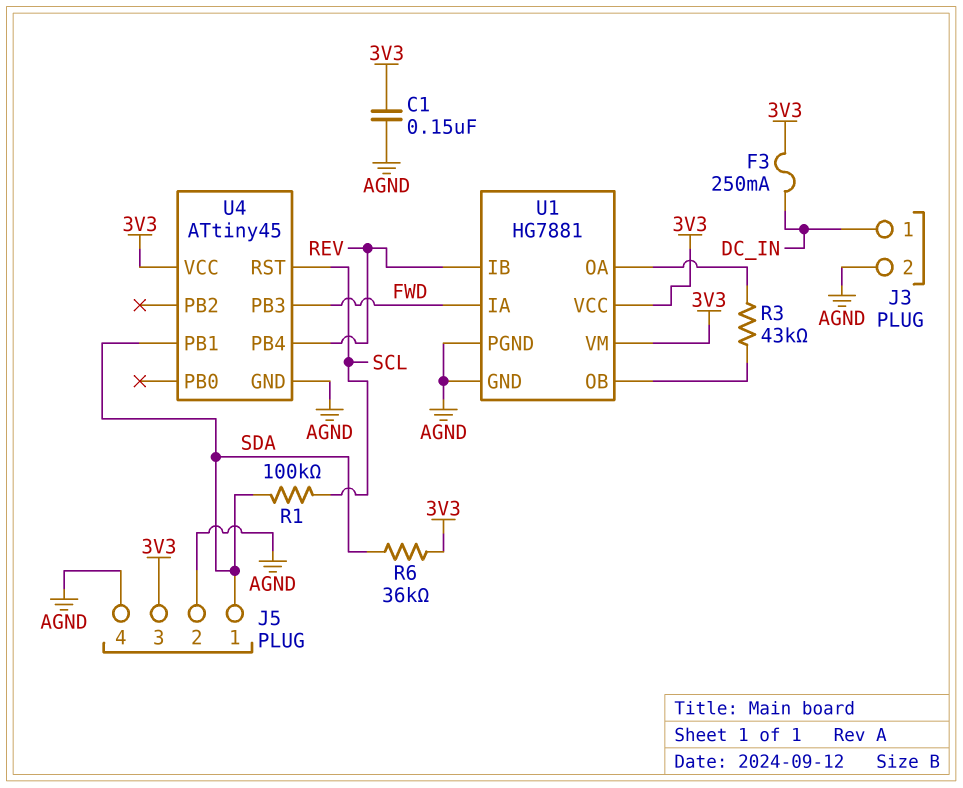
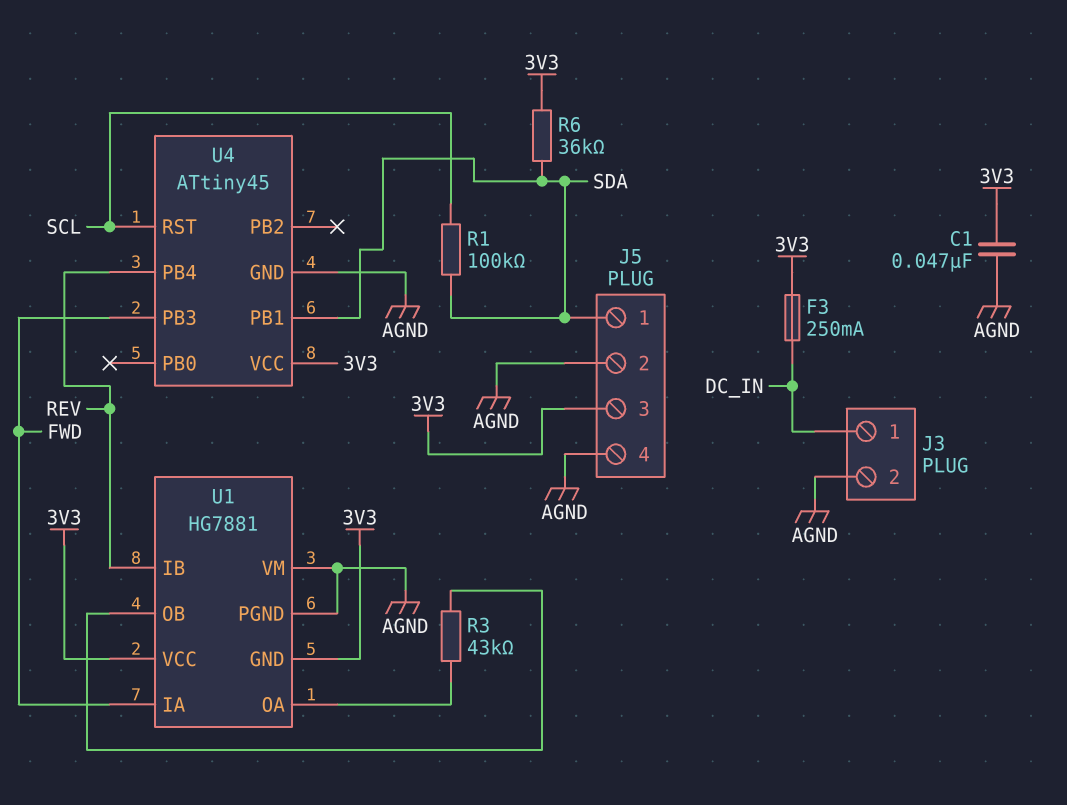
C1: 150nF (3V3, AGND) -> 47nF (3V3, AGND)
U1 pin GND: AGND -> 3V3
U1 pin VM: 3V3 -> AGND

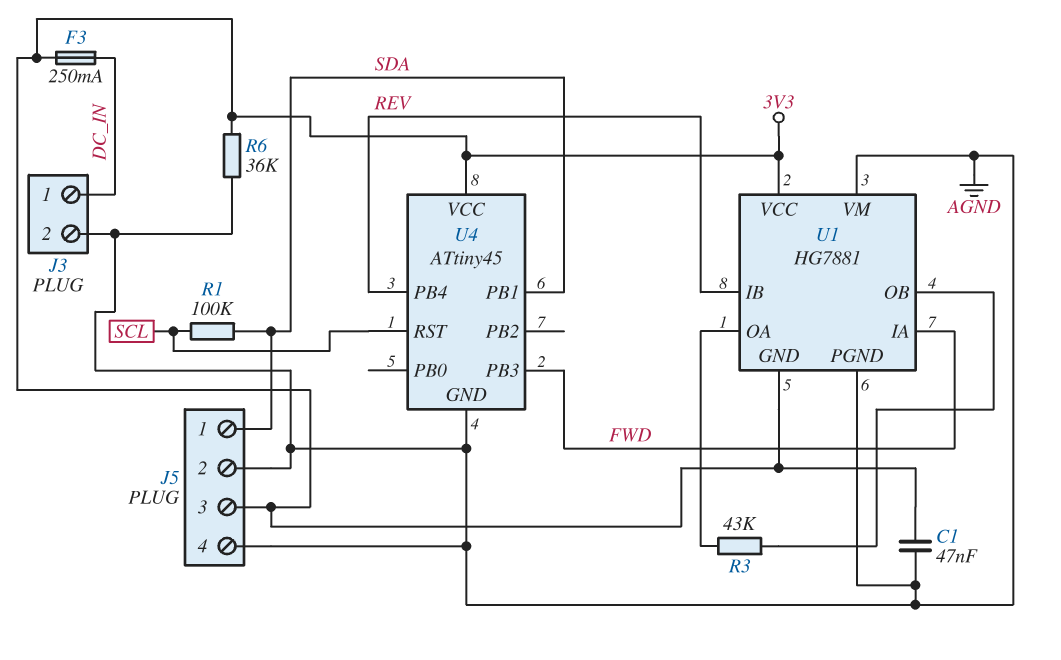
R6: 36k (3V3, SDA) -> 36k (3V3, AGND)

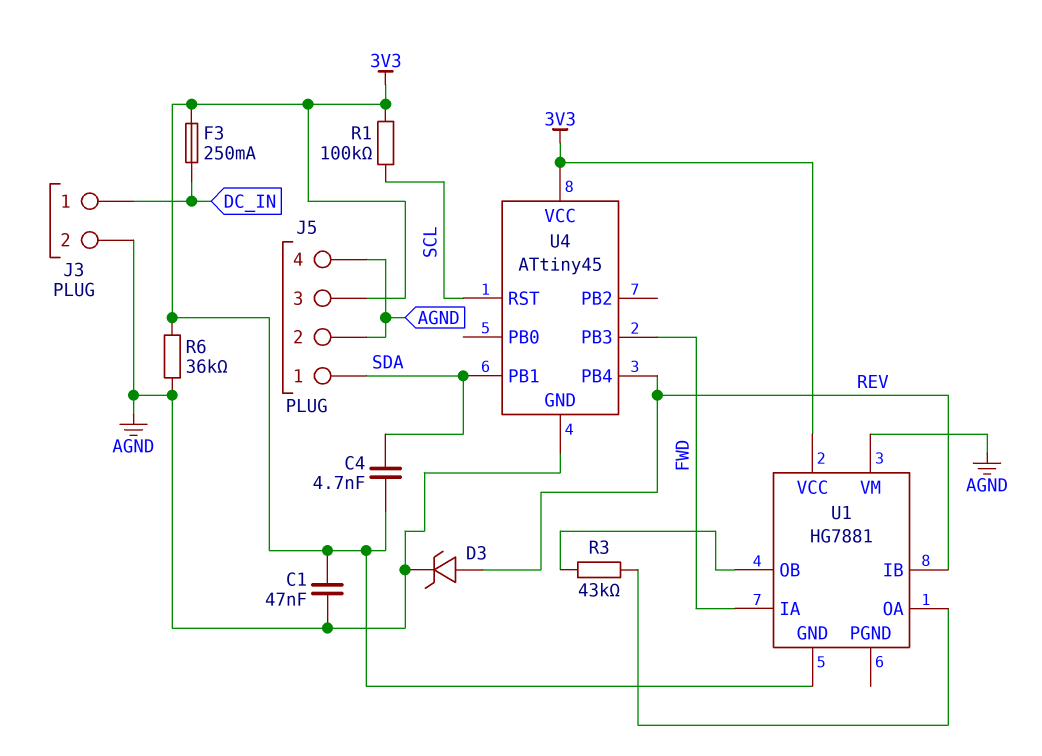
C4: none -> 4.7nF (3V3, SDA)
D3: none -> zener (A REV, K AGND)
R1: 100k (SCL, SDA) -> 100k (3V3, SCL)
U1 pin PGND: AGND -> none

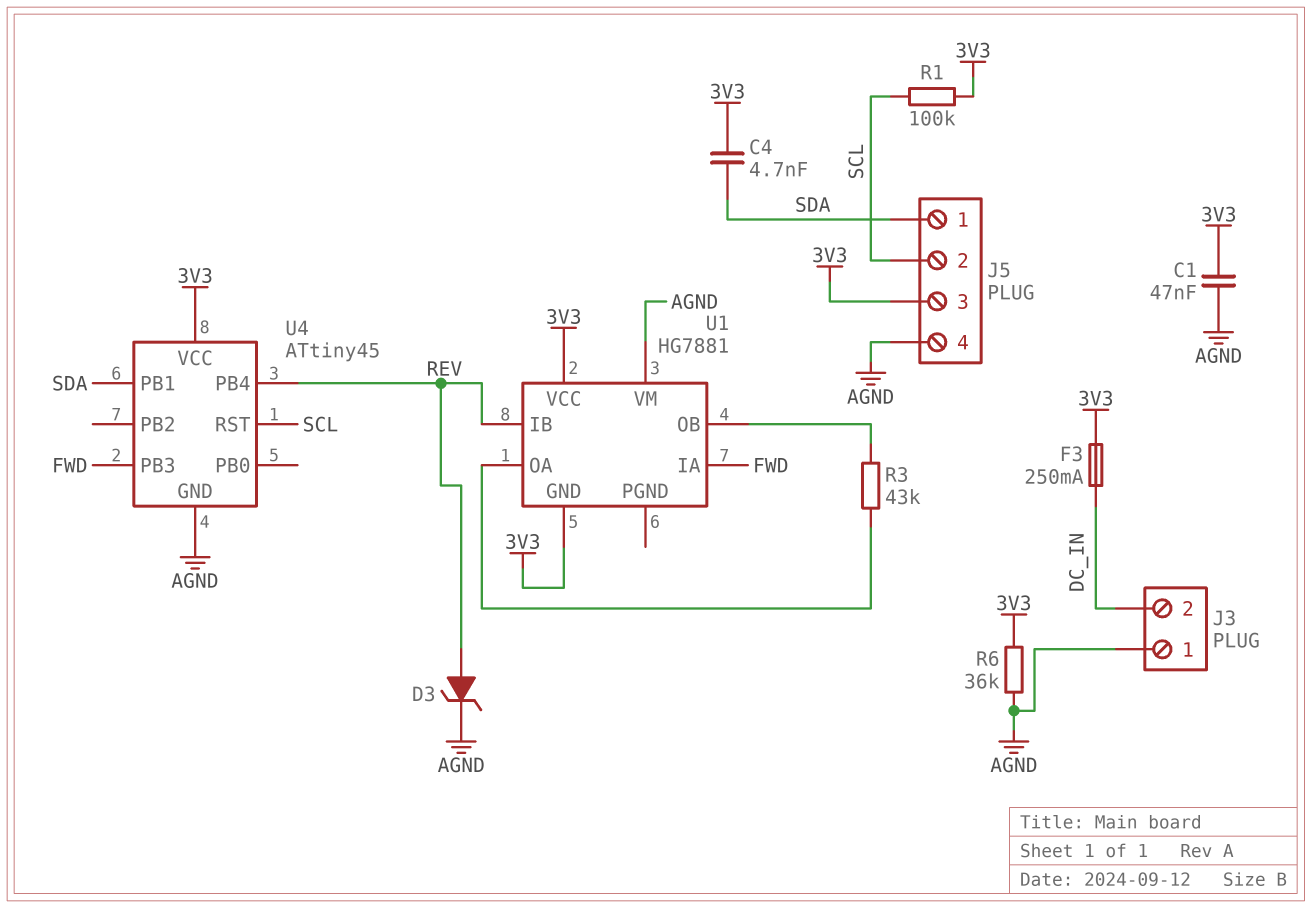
J3 pin 1: DC_IN -> AGND
J3 pin 2: AGND -> DC_IN
J5 pin 2: AGND -> SCL

